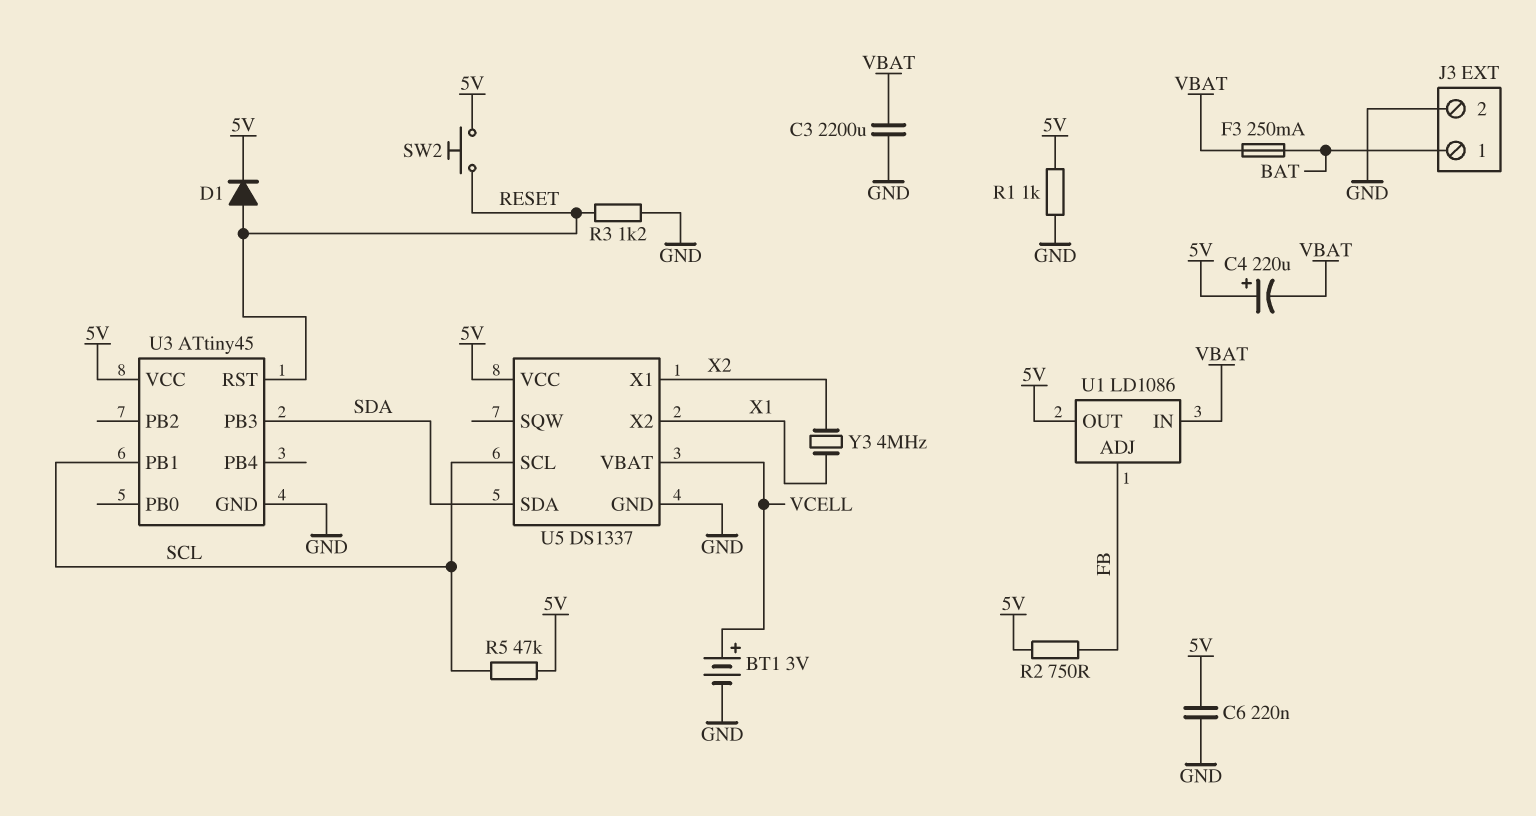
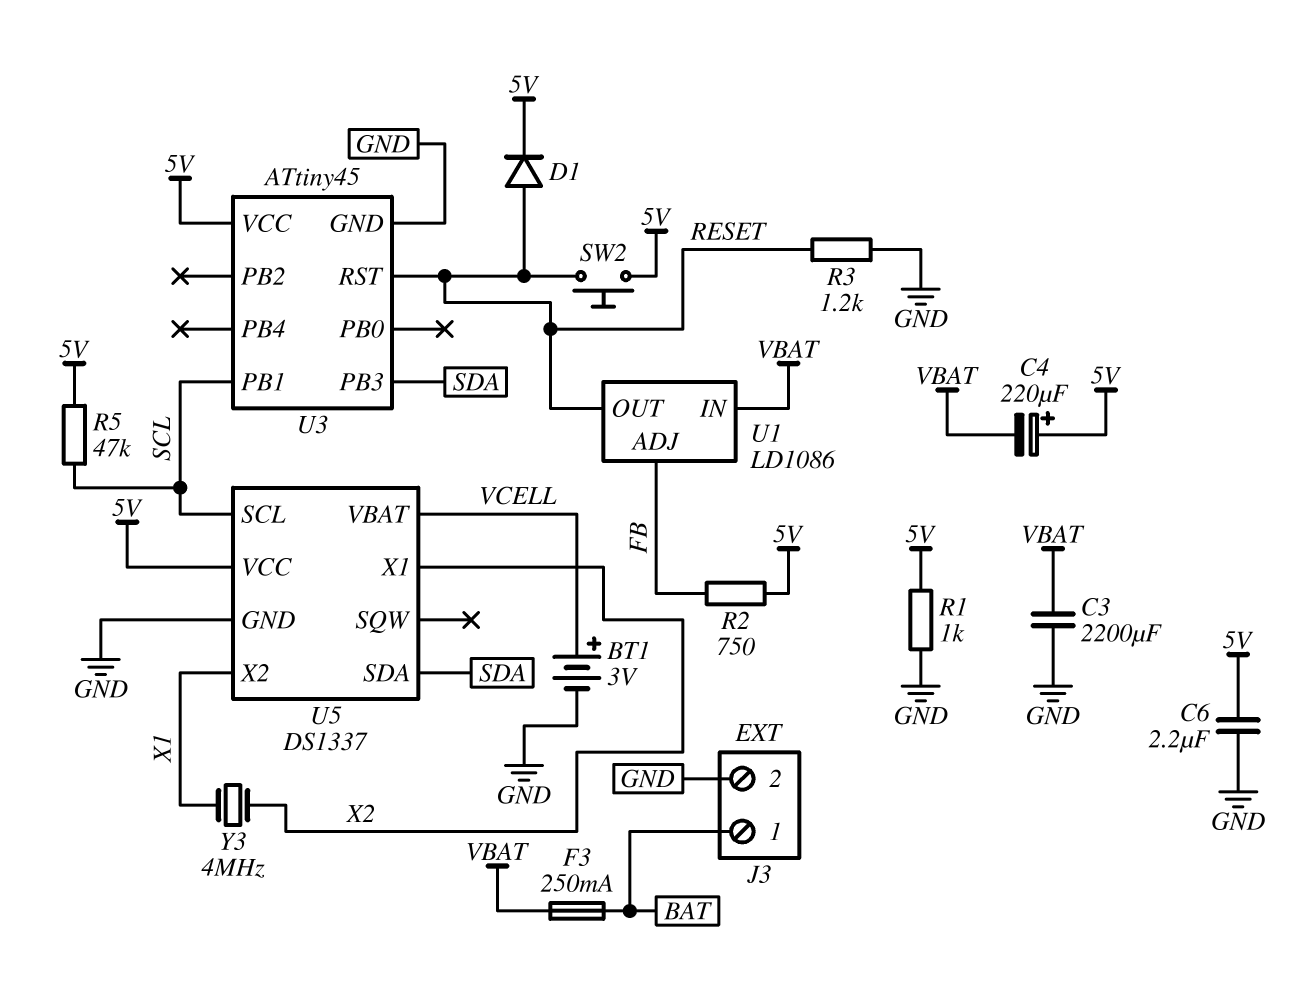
C6: 220nF (5V, GND) -> 2.2uF (5V, GND)
U1 pin OUT: 5V -> RESET

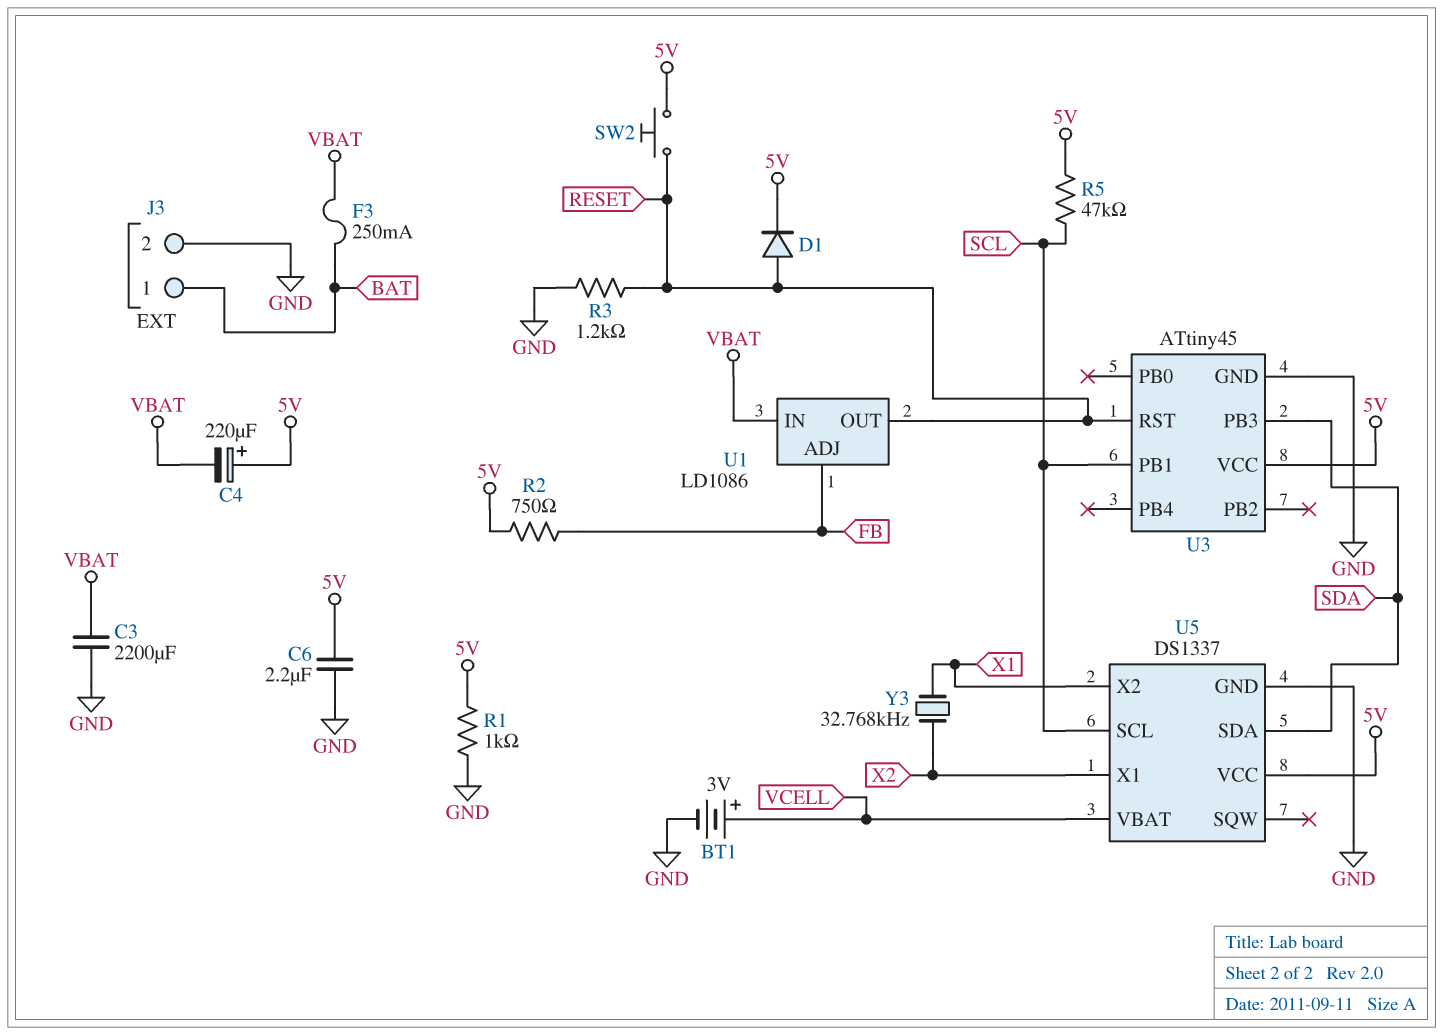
Y3: 4MHz (X1, X2) -> 32.768kHz (X1, X2)

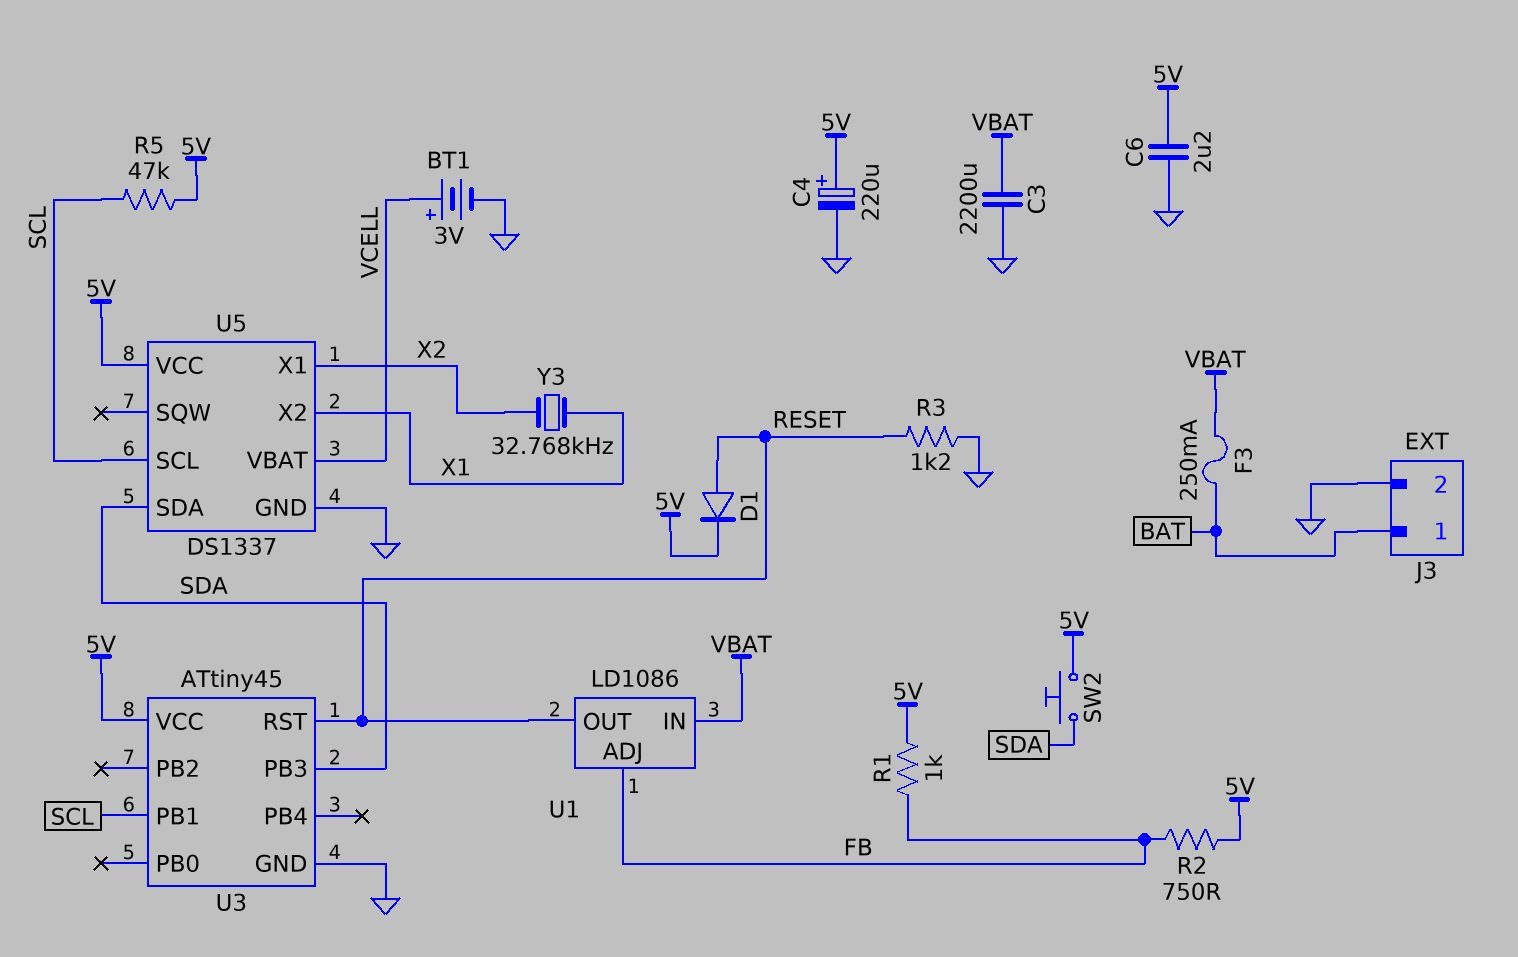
C4: 220uF (plus 5V, minus VBAT) -> 220uF (plus 5V, minus GND)
R1: 1k (5V, GND) -> 1k (5V, FB)
SW2: button (5V, RESET) -> button (5V, SDA)

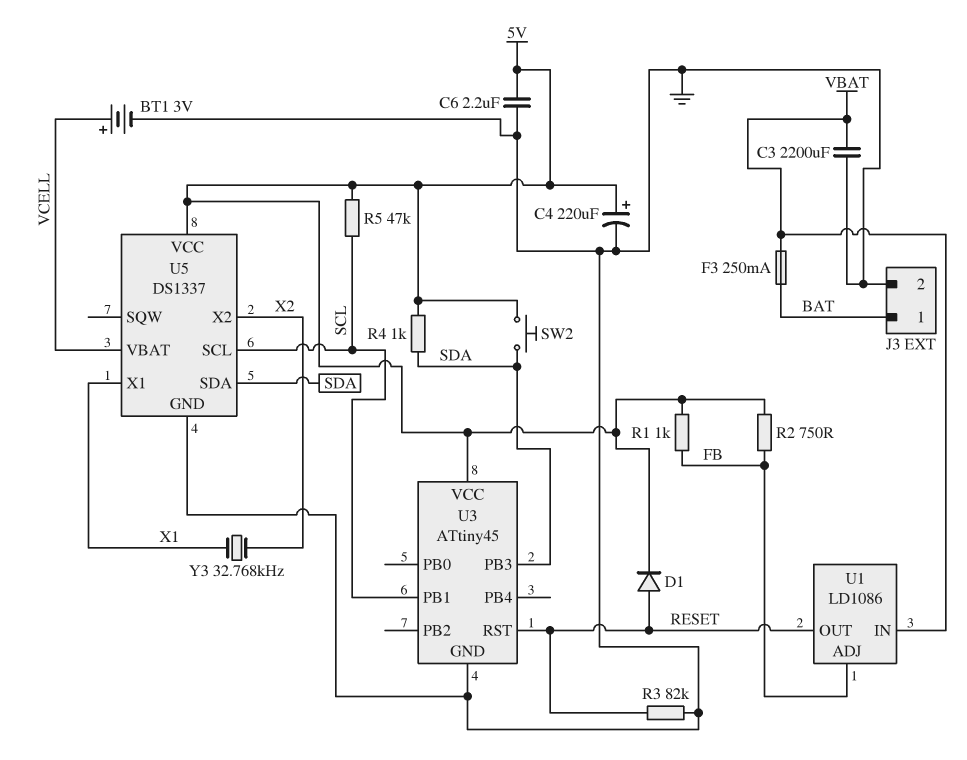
R3: 1.2k (GND, RESET) -> 82k (GND, RESET)
R4: none -> 1k (5V, SDA)
U5 pin X1: X2 -> X1
U5 pin X2: X1 -> X2

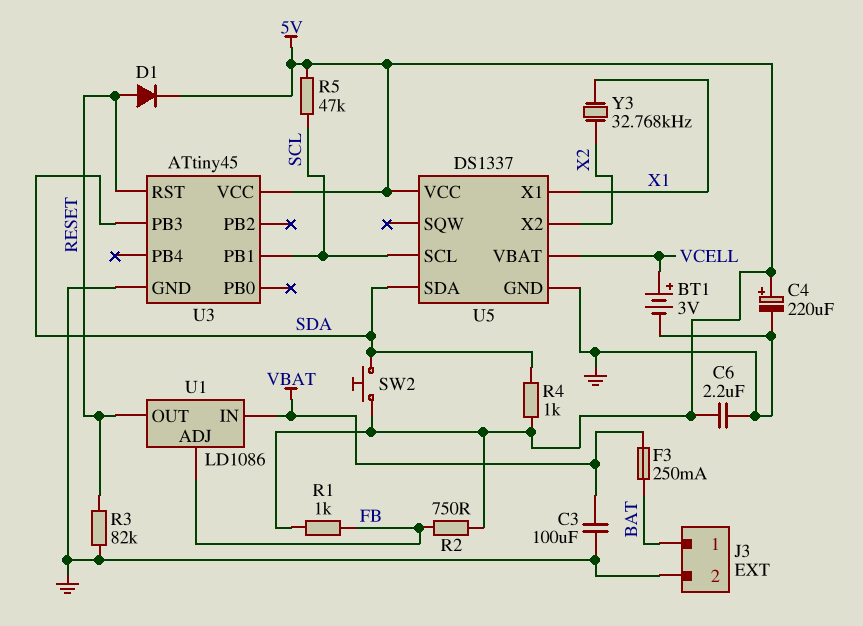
C3: 2200uF (GND, VBAT) -> 100uF (GND, VBAT)

